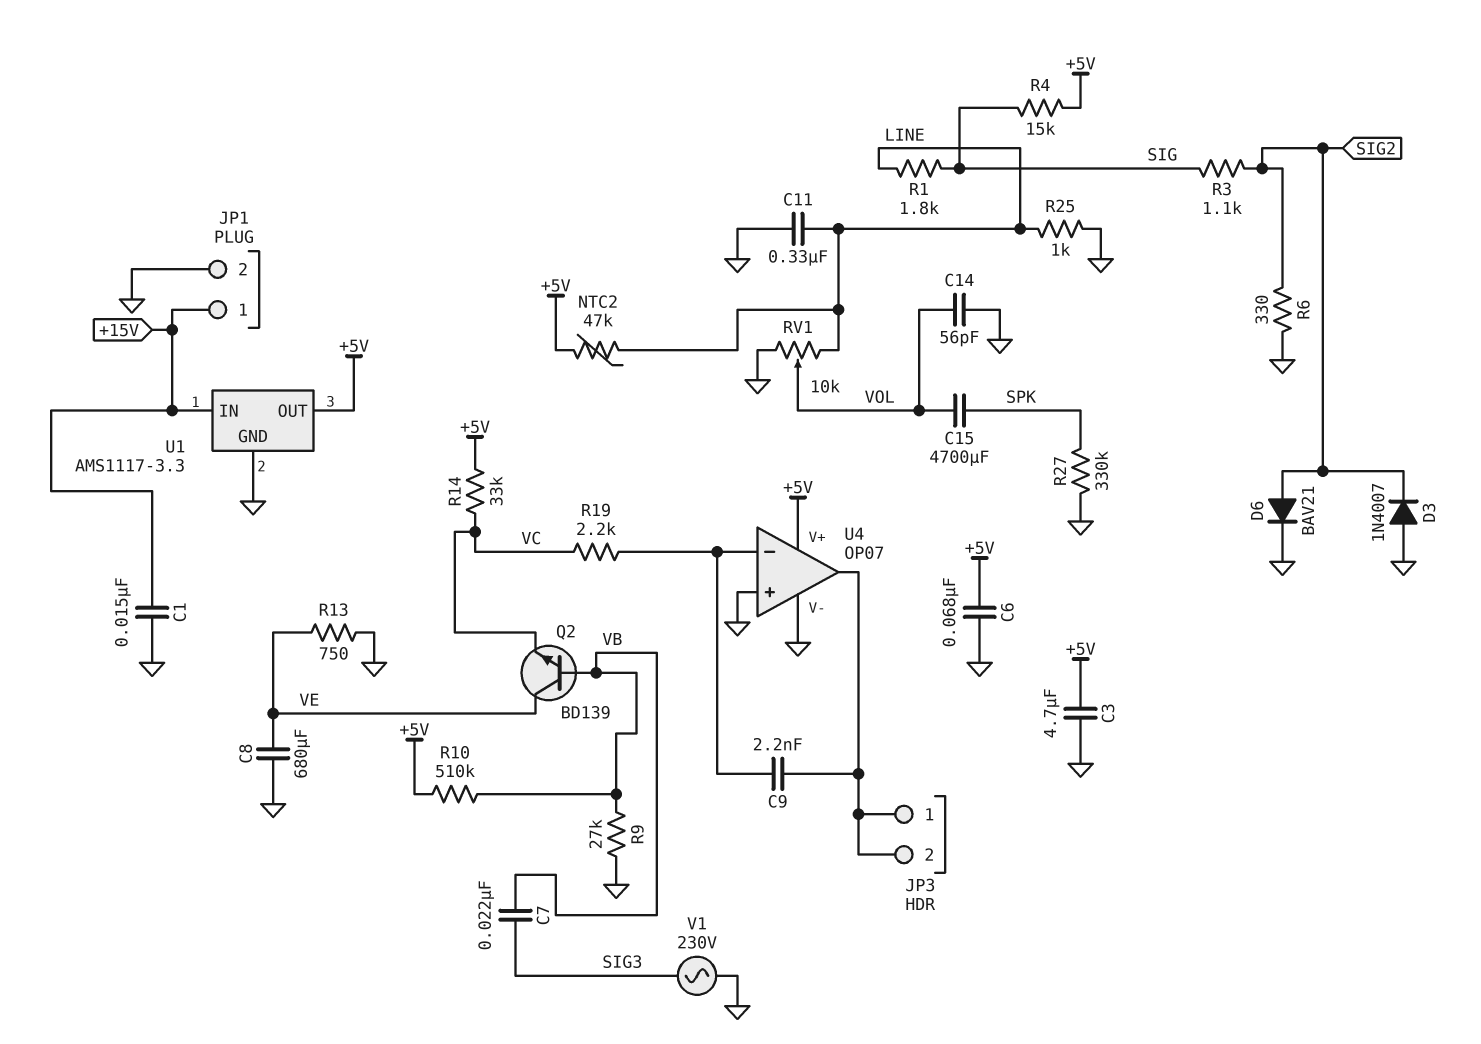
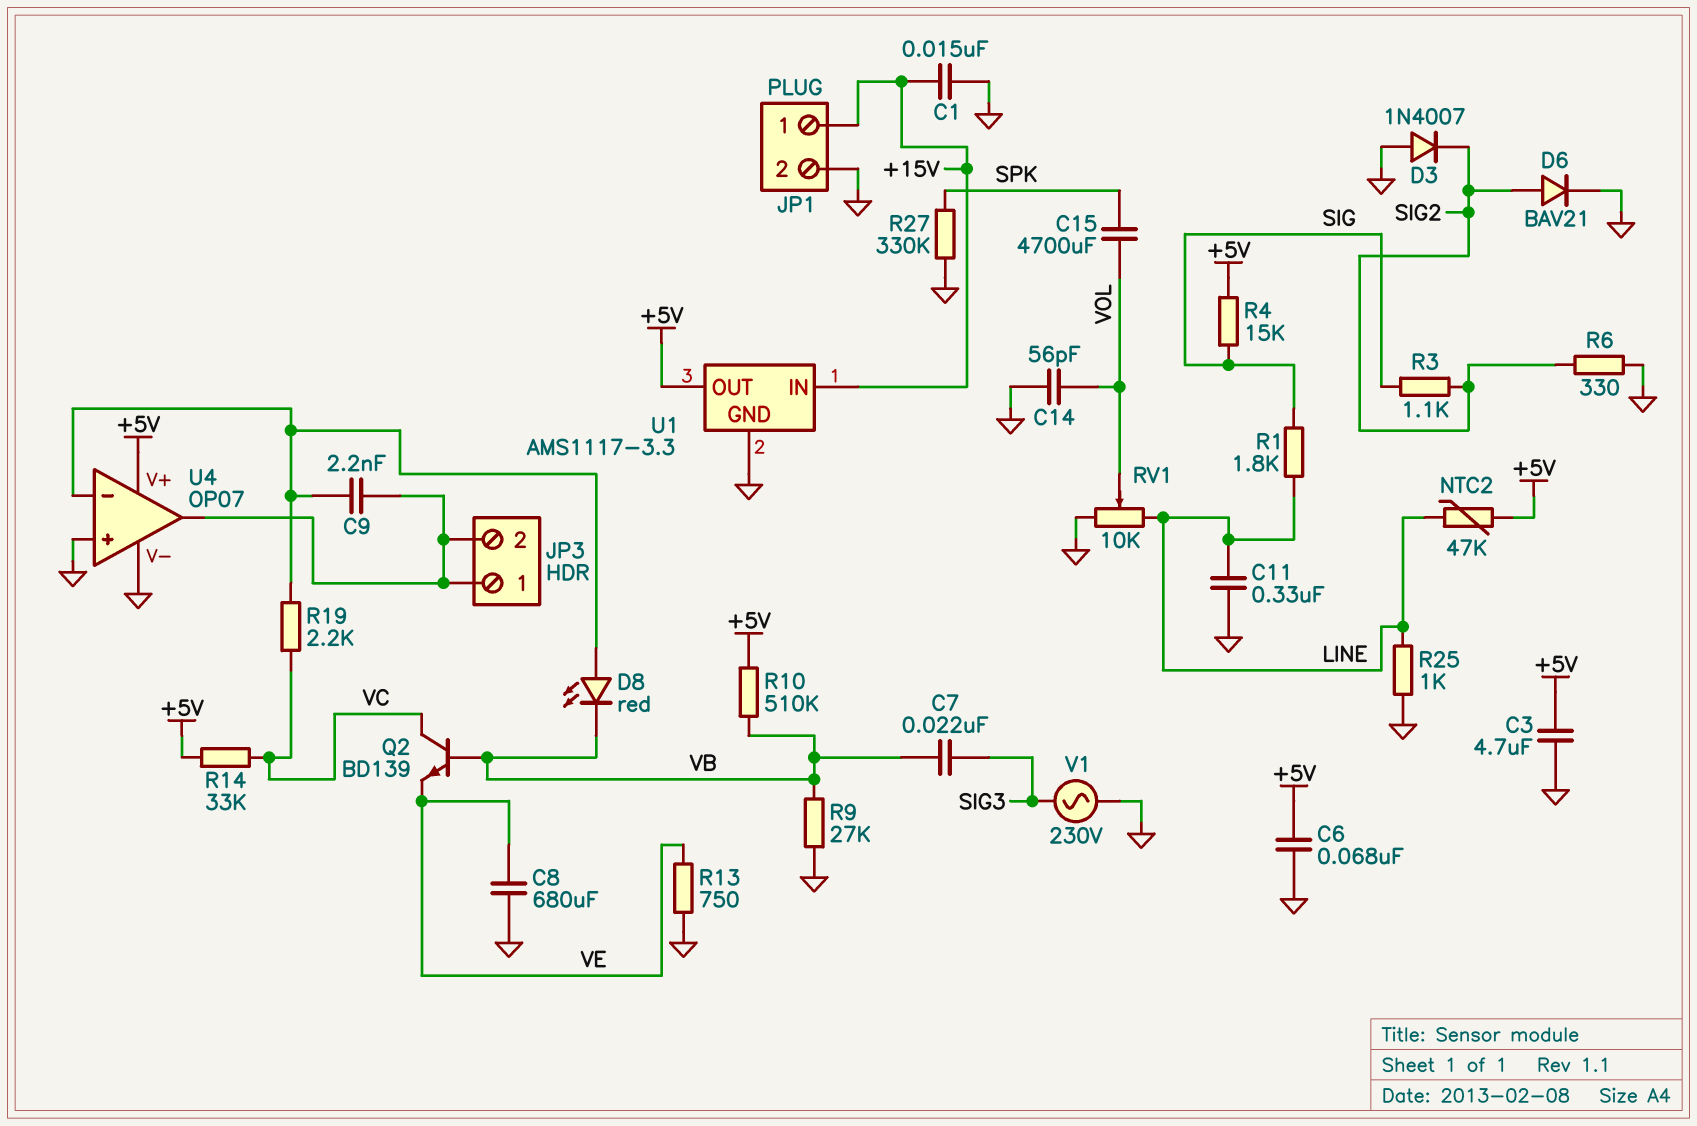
D8: none -> LED red (A U4/in-, K VB)
Q2: NPN BD139 (B VB, C VE, E VC) -> NPN BD139 (B VB, C VC, E VE)

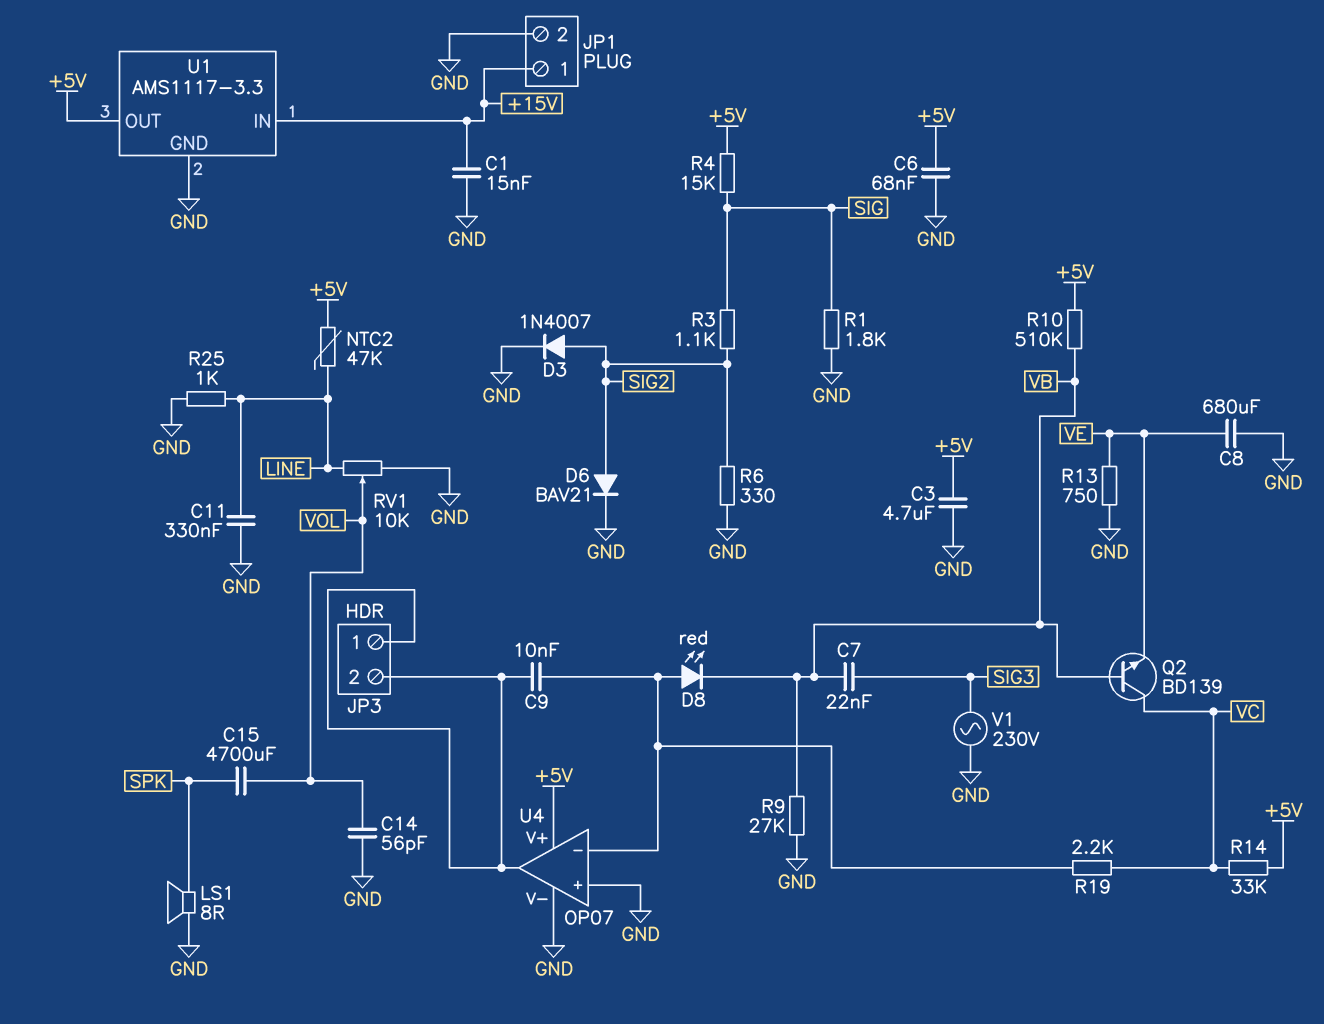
C9: 2.2nF (JP3/1, U4/in-) -> 10nF (JP3/1, U4/in-)
D3: diode 1N4007 (A GND, K SIG2) -> diode 1N4007 (A SIG2, K GND)
LS1: none -> speaker 8R (GND, SPK)
R1: 1.8k (LINE, SIG) -> 1.8k (GND, SIG)
R27: 330k (GND, SPK) -> none

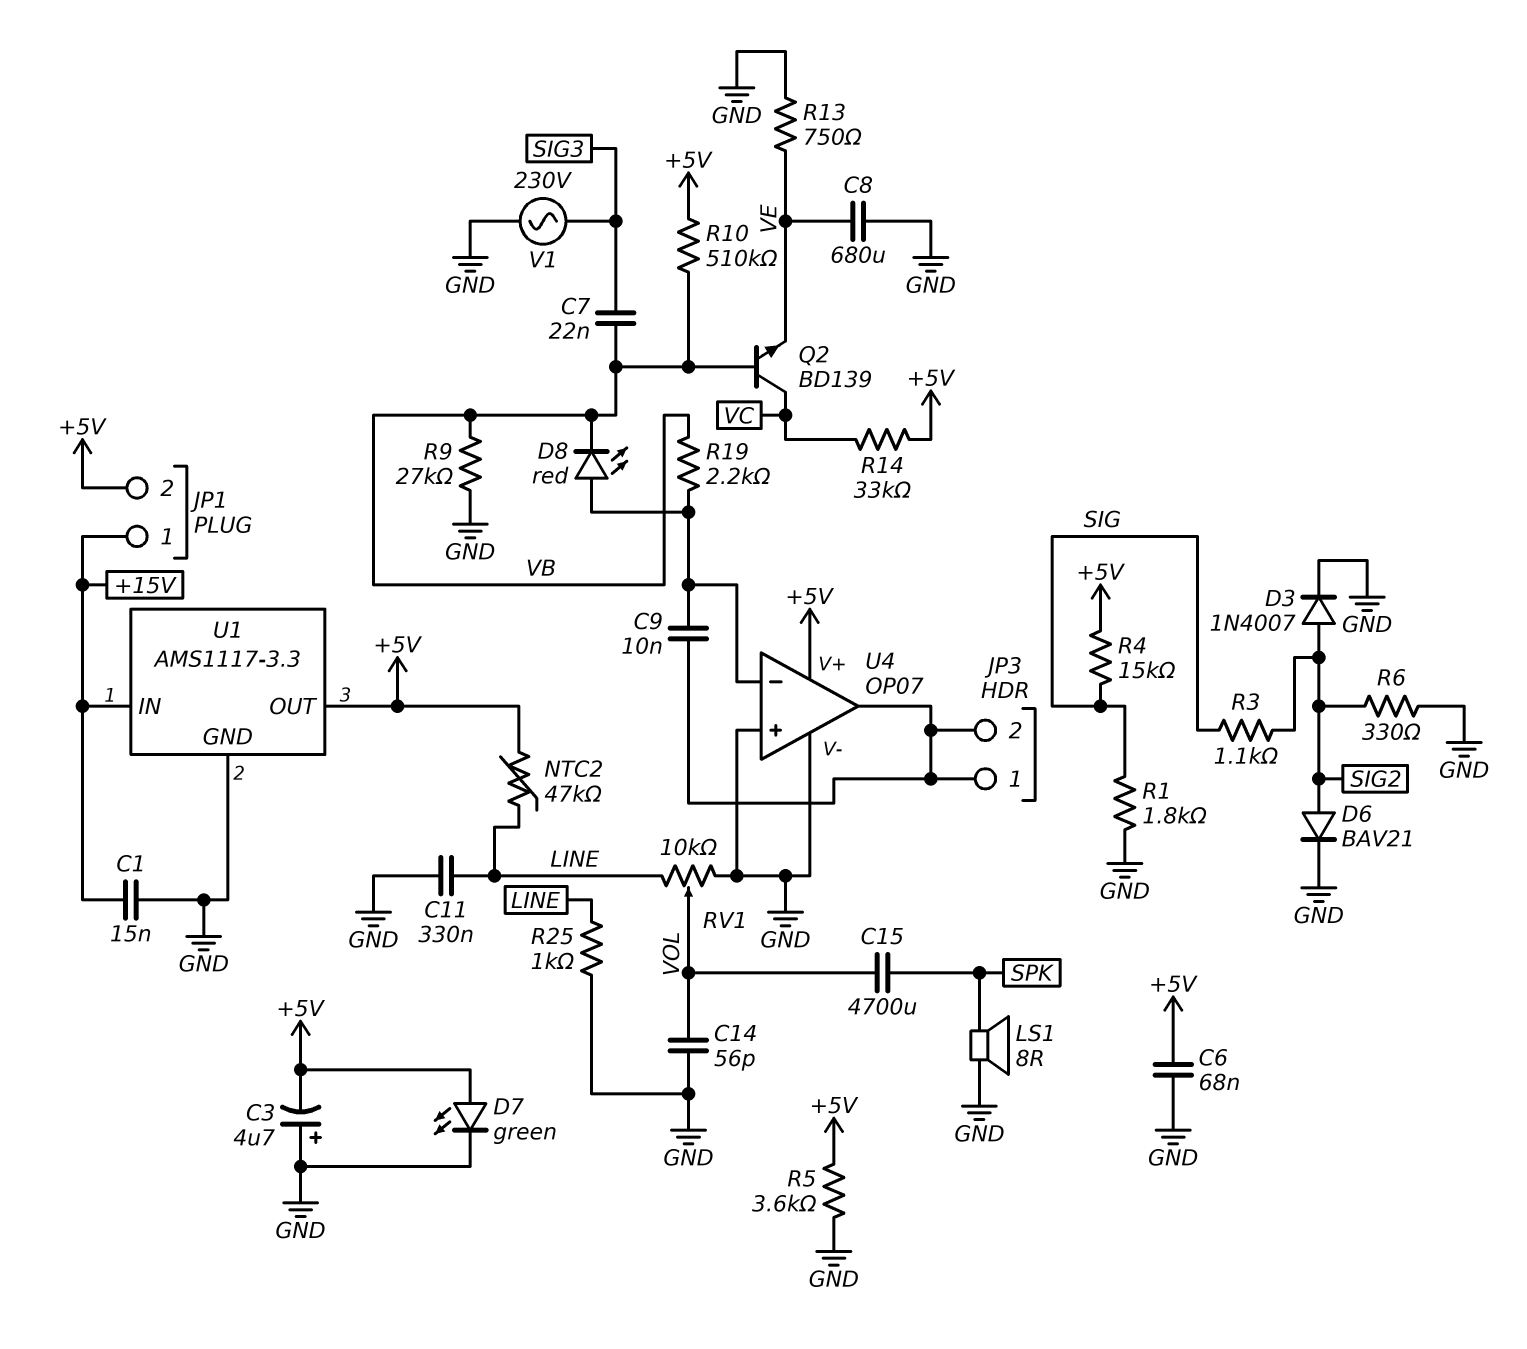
C3: 4.7uF (+5V, GND) -> 4.7uF (plus GND, minus +5V)
D7: none -> LED green (A +5V, K GND)
JP1 pin 2: GND -> +5V
R5: none -> 3.6k (+5V, GND)
R19: 2.2k (U4/in-, VC) -> 2.2k (U4/in-, VB)

